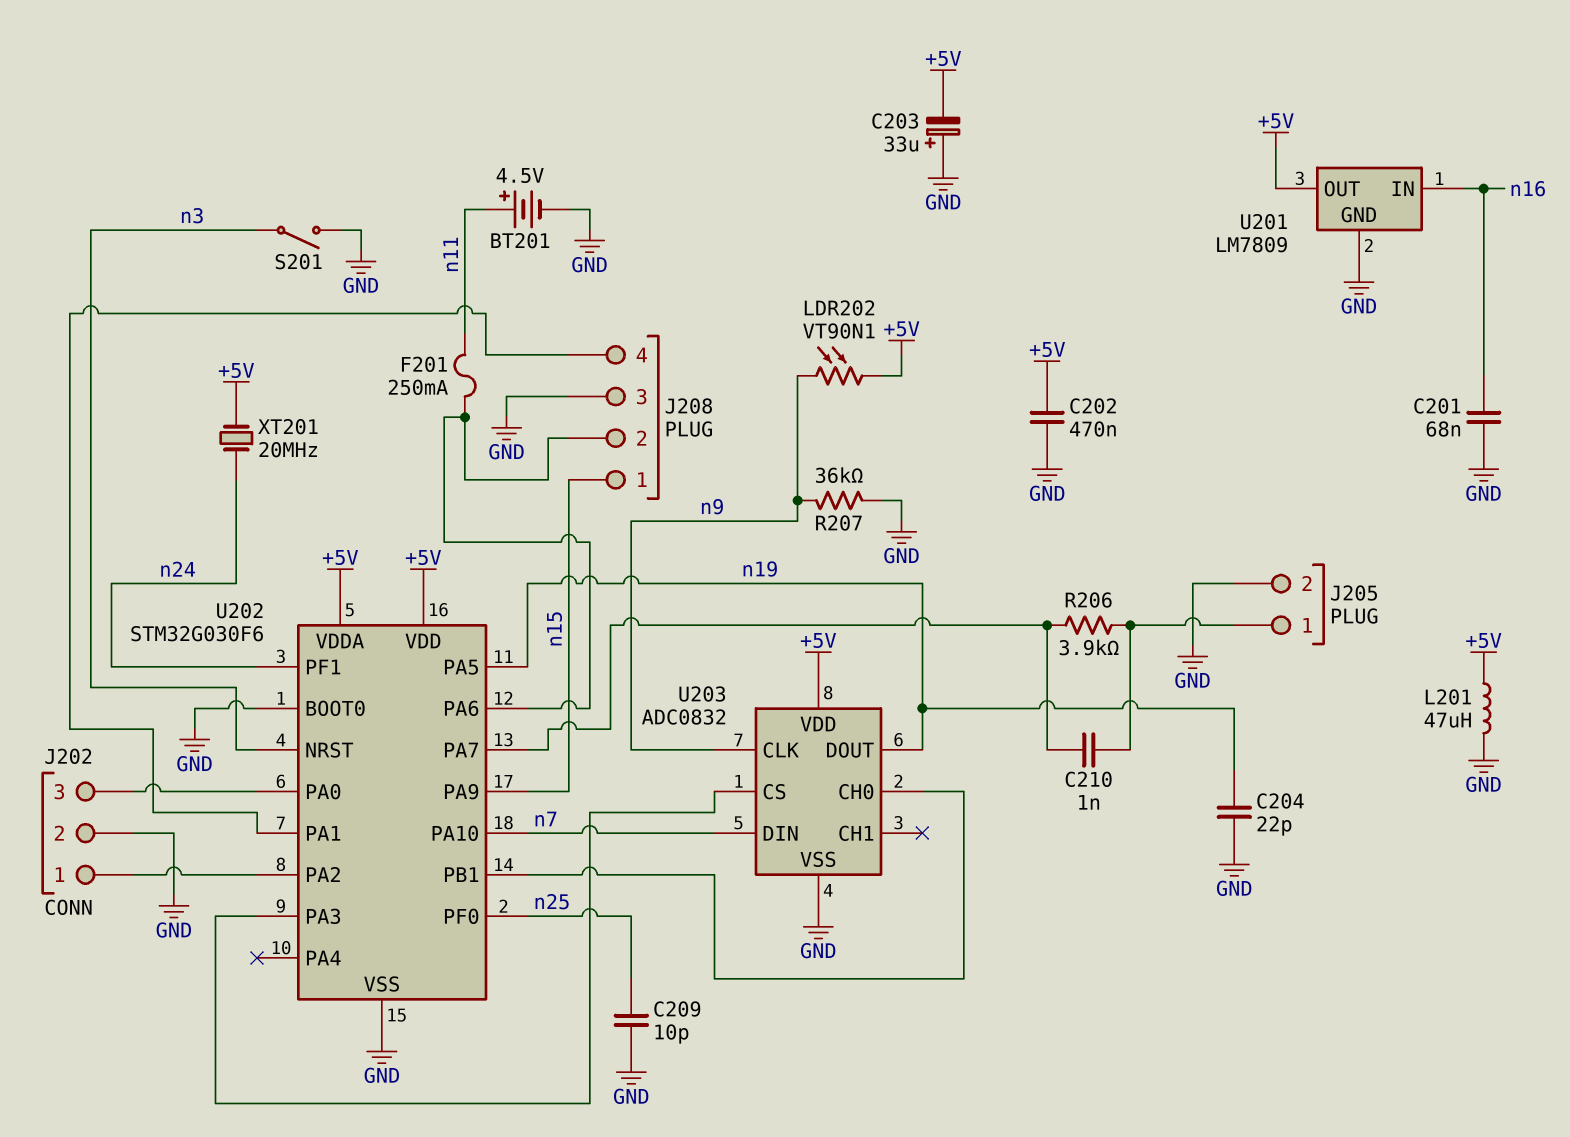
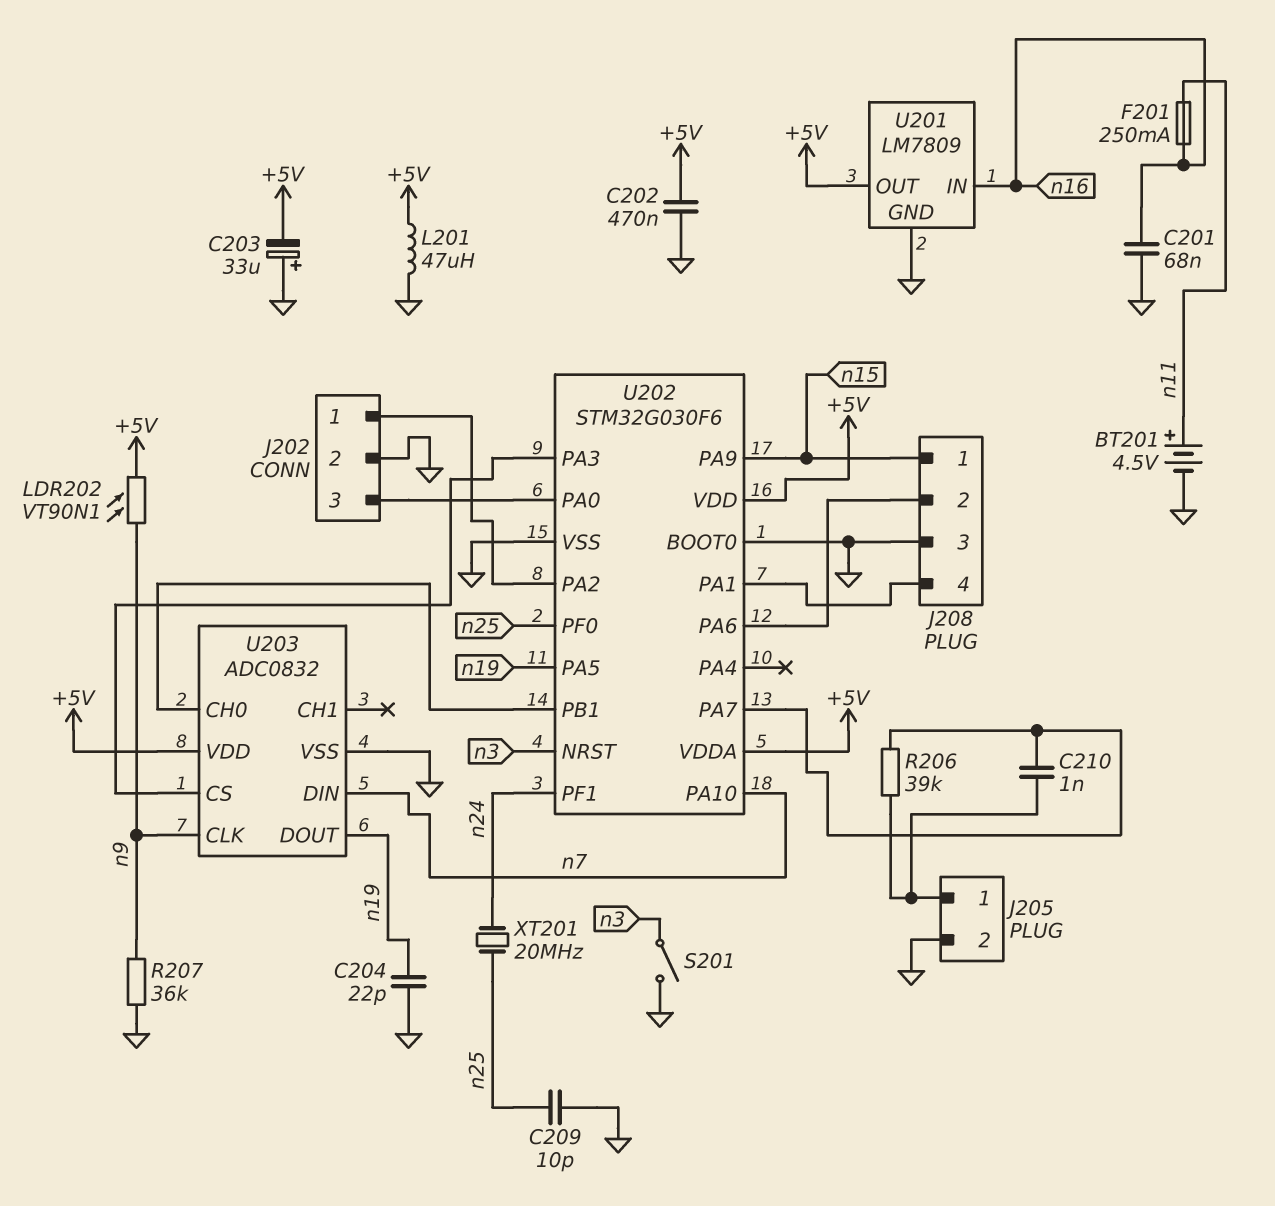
F201: 250mA (J208/2, n11) -> 250mA (n11, n16)
R206: 3.9k (J205/1, U202/PA7) -> 39k (J205/1, U202/PA7)
XT201: 20MHz (+5V, n24) -> 20MHz (n24, n25)

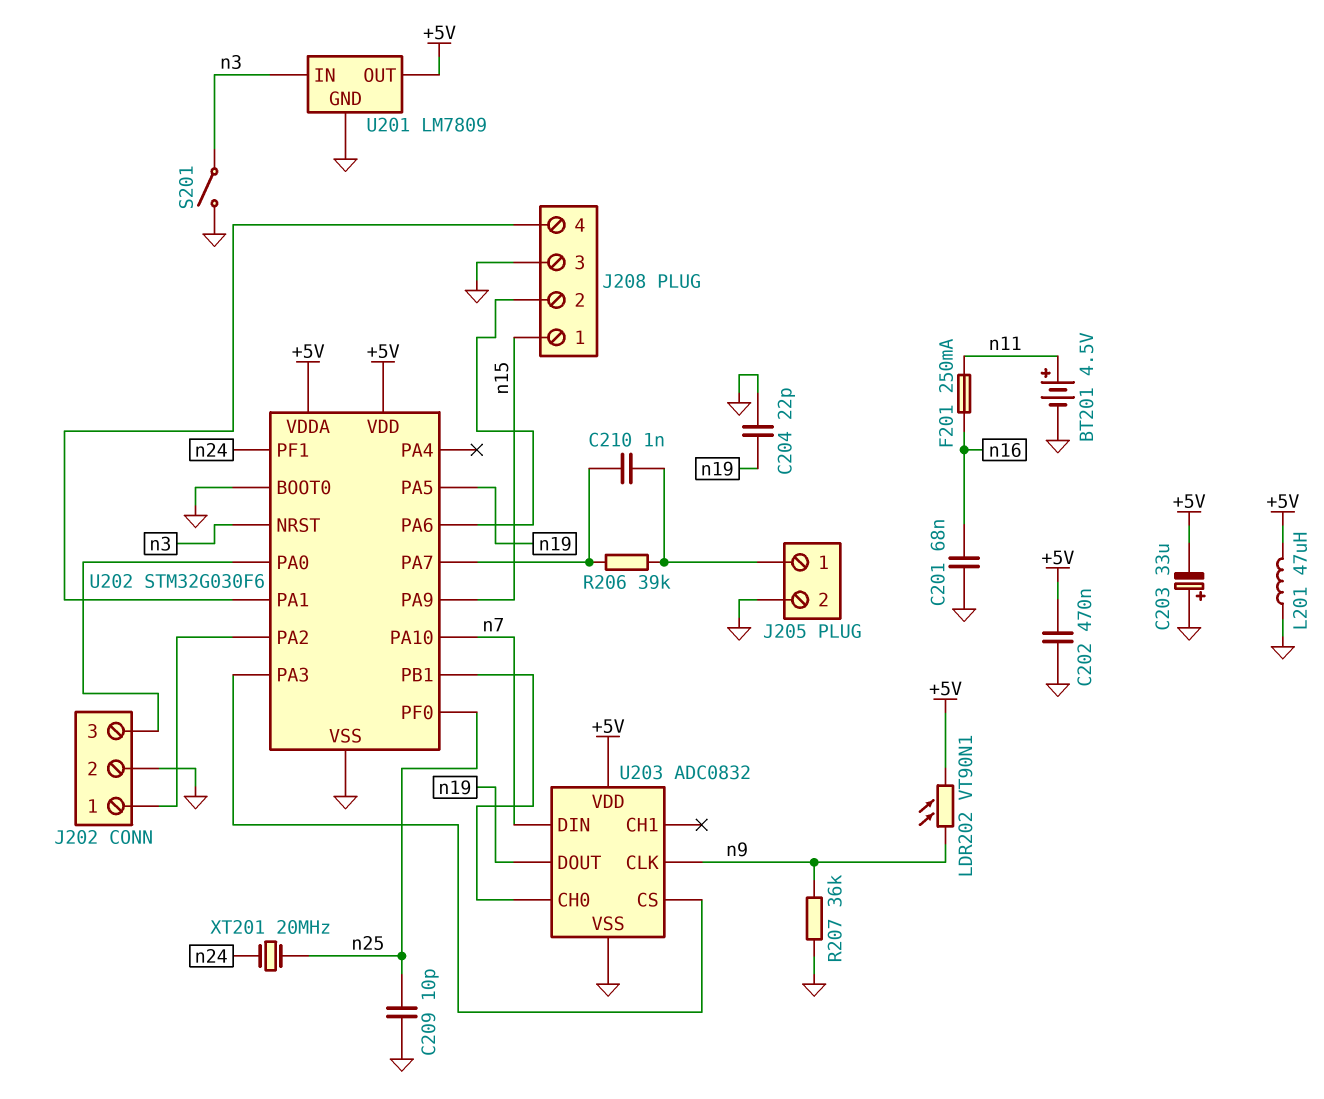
U201 pin IN: n16 -> n3

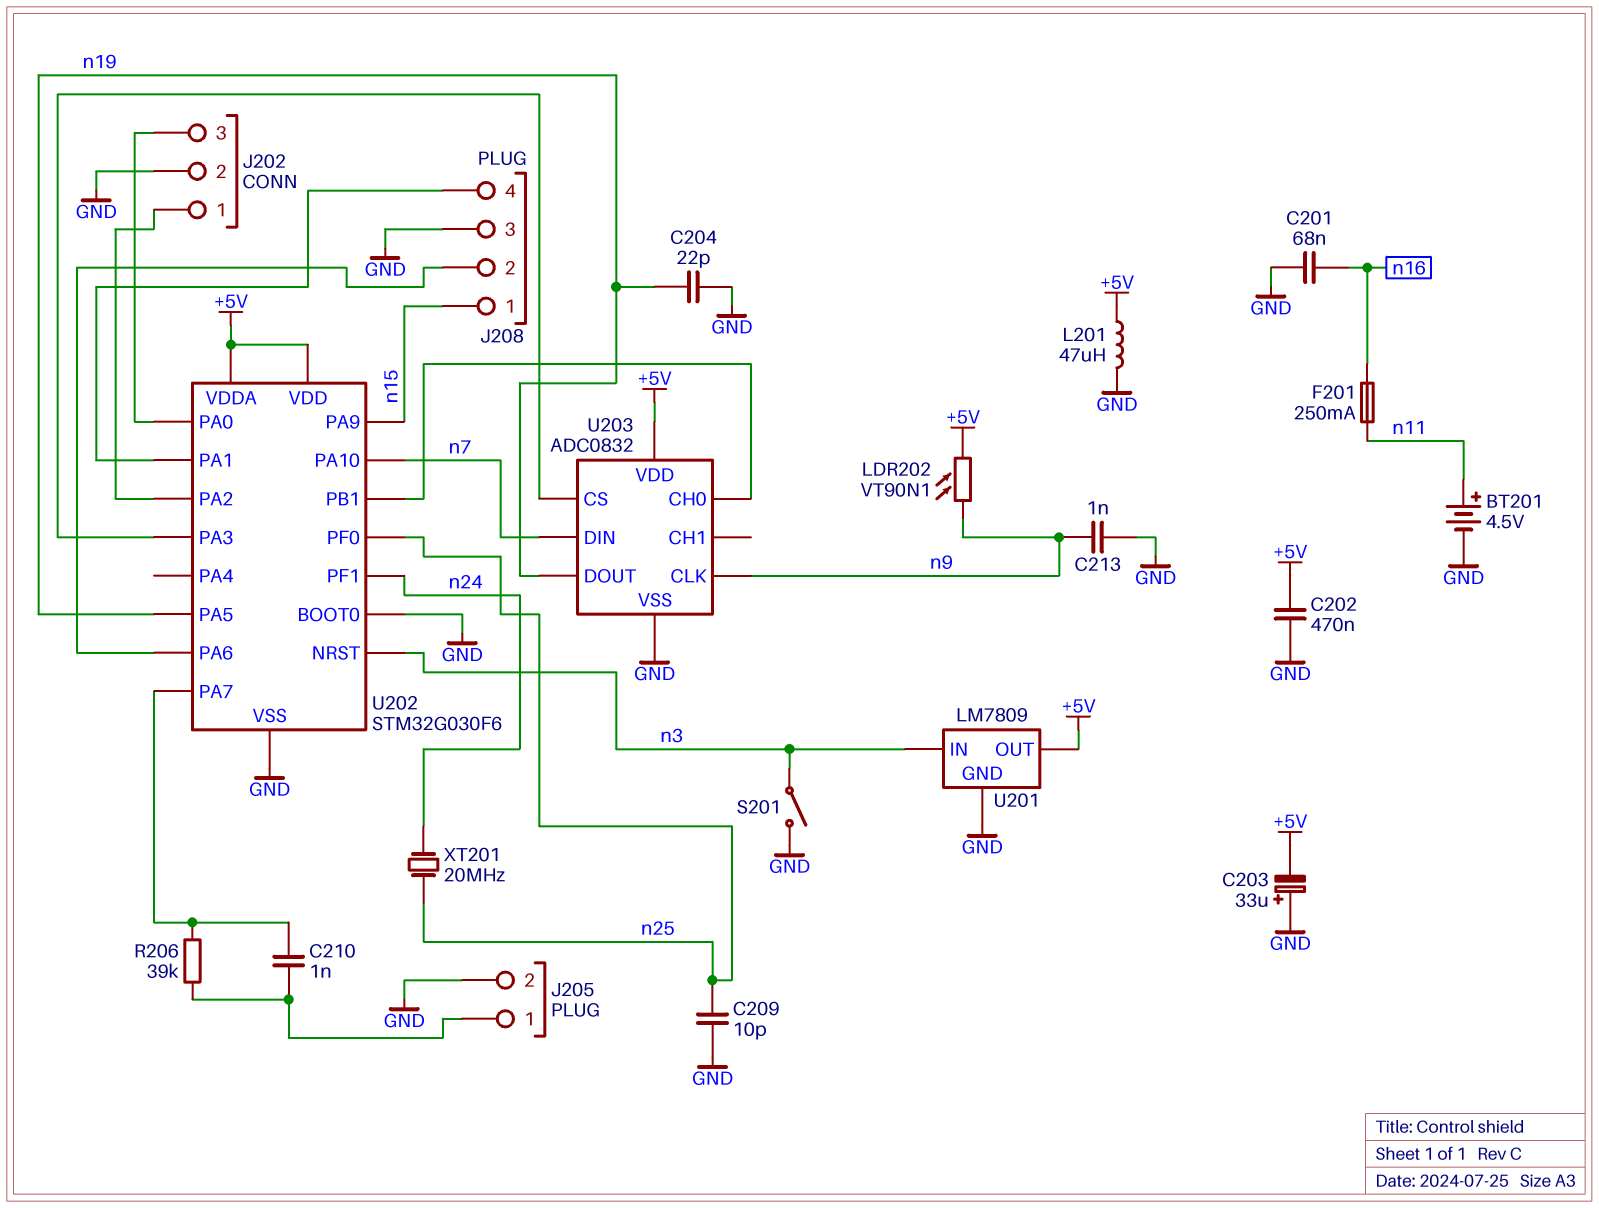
C213: none -> 1nF (GND, n9)
R207: 36k (GND, n9) -> none

